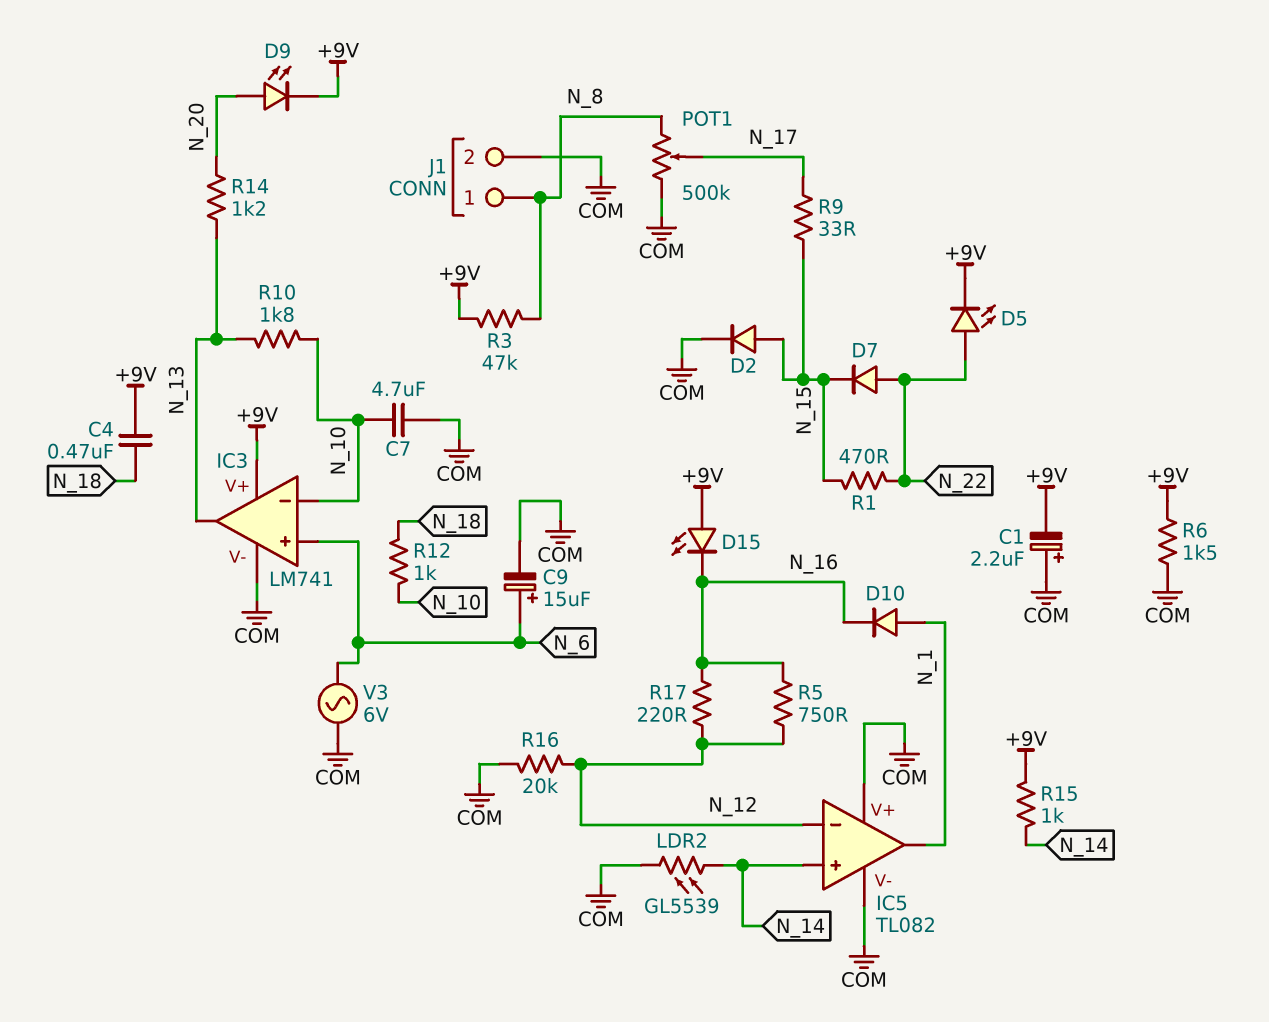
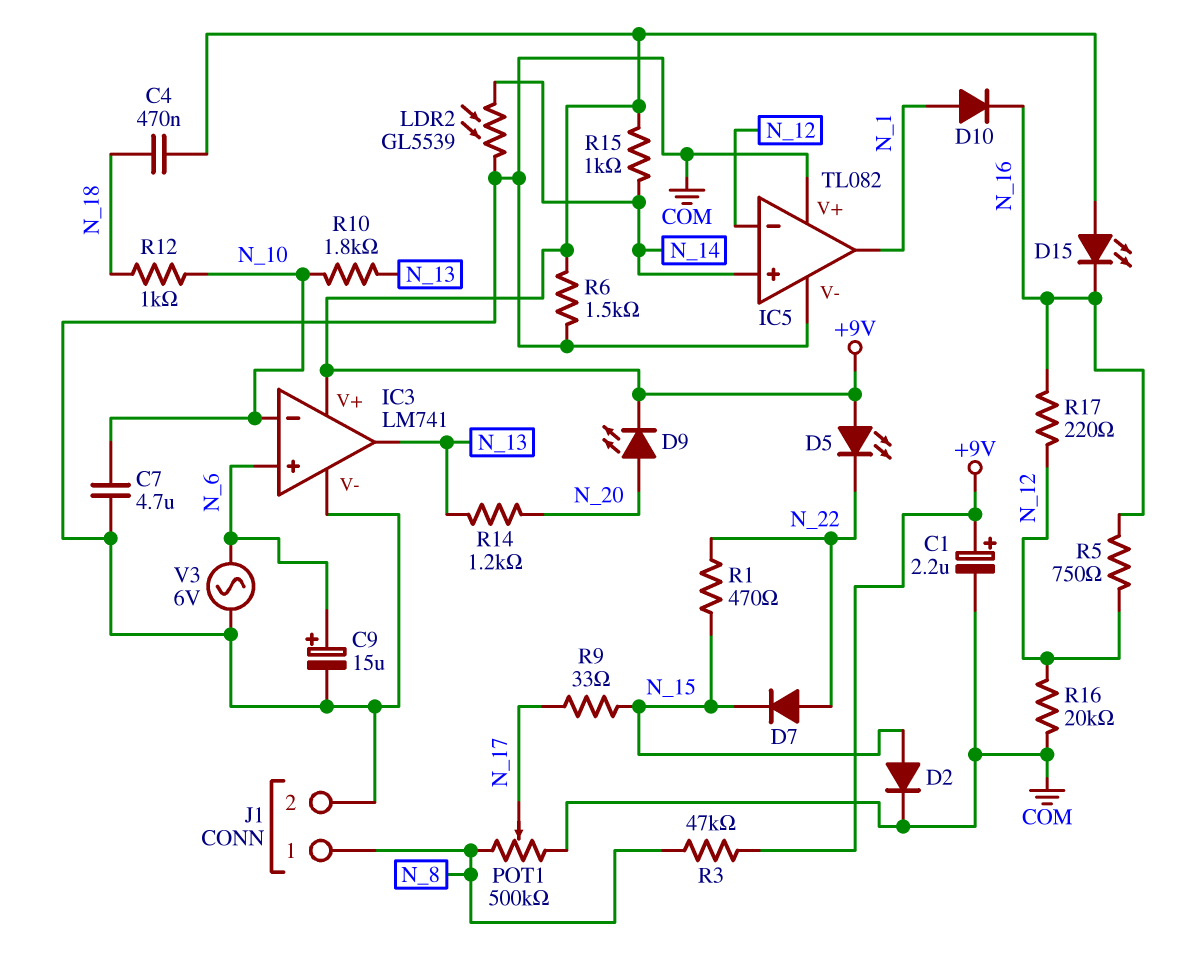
C1: 2.2uF (plus COM, minus +9V) -> 2.2uF (plus +9V, minus COM)
D5: LED (A N_22, K +9V) -> LED (A +9V, K N_22)

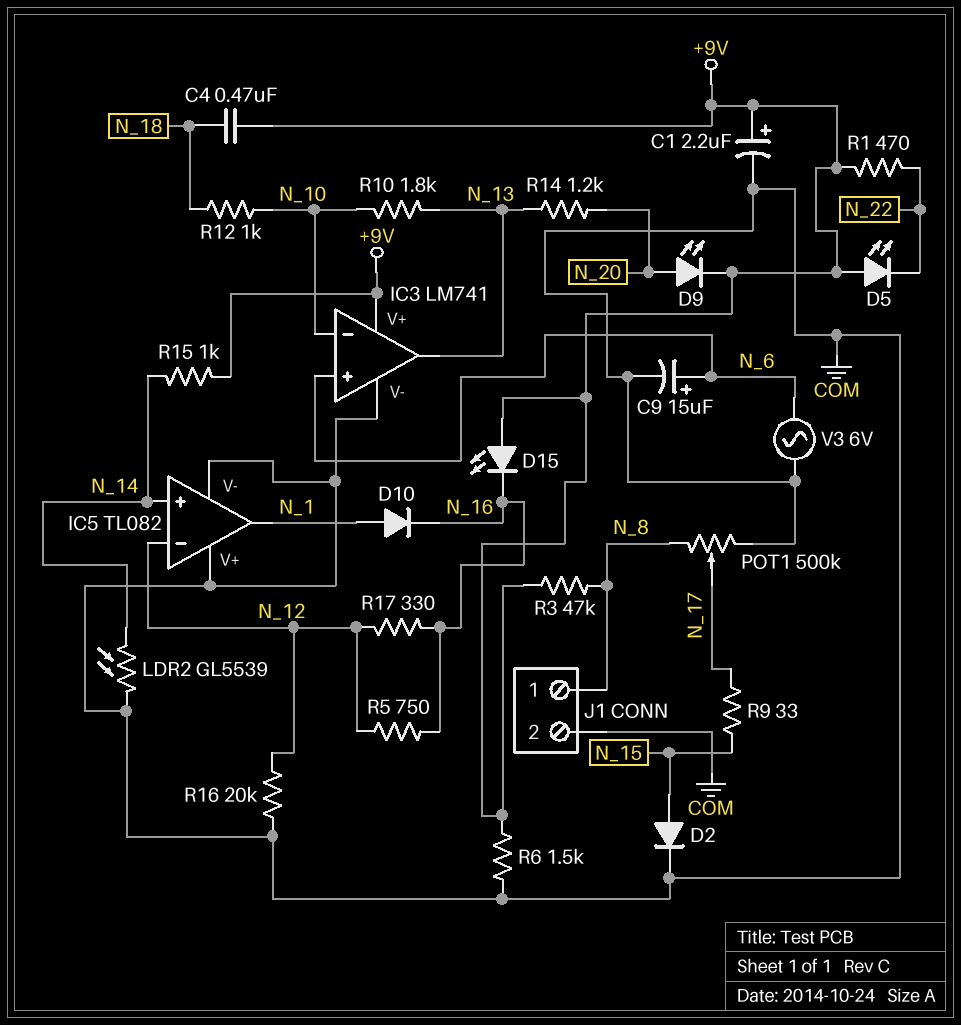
C7: 4.7uF (COM, N_10) -> none
D7: diode (A N_22, K N_15) -> none
R1: 470 (N_15, N_22) -> 470 (+9V, N_22)
R17: 220 (N_12, N_16) -> 330 (N_12, N_16)

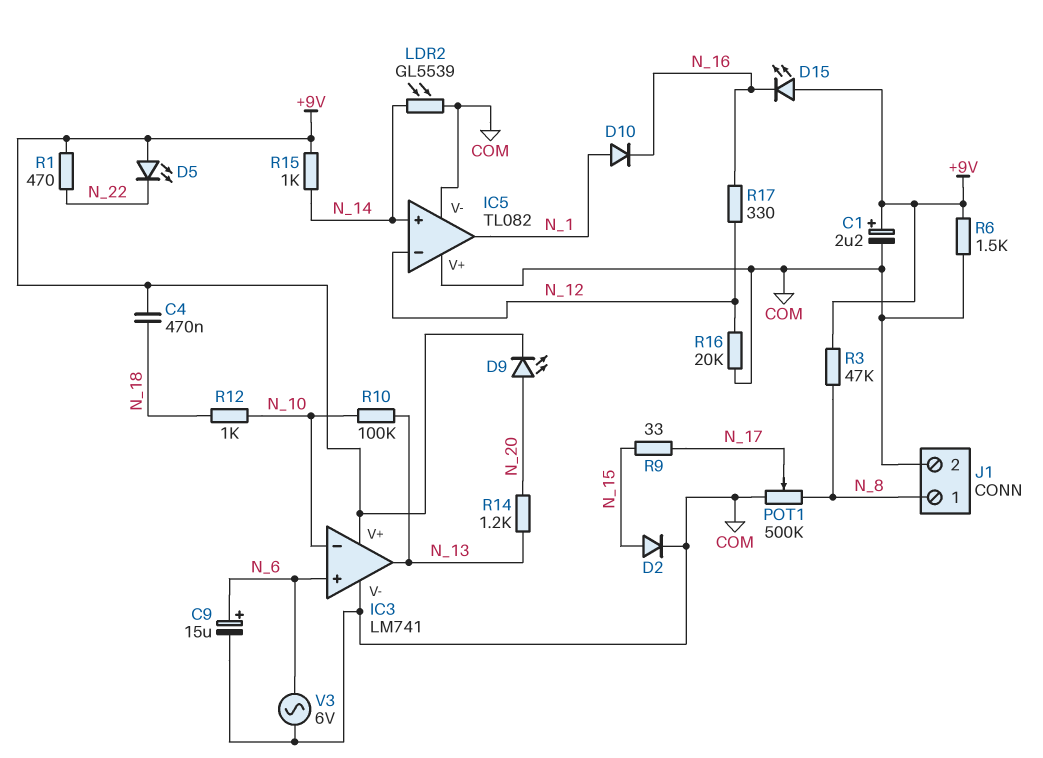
R5: 750 (N_12, N_16) -> none
R10: 1.8k (N_10, N_13) -> 100k (N_10, N_13)

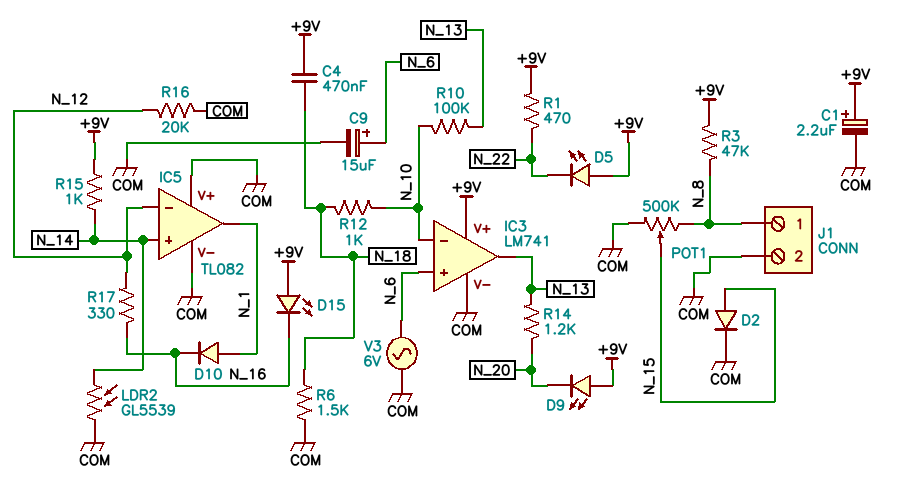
D9: LED (A N_20, K +9V) -> LED (A +9V, K N_20)
POT1: 500k (COM, N_8, wiper N_17) -> 500k (COM, N_8, wiper N_15)
R6: 1.5k (+9V, COM) -> 1.5k (COM, N_18)
R9: 33 (N_15, N_17) -> none

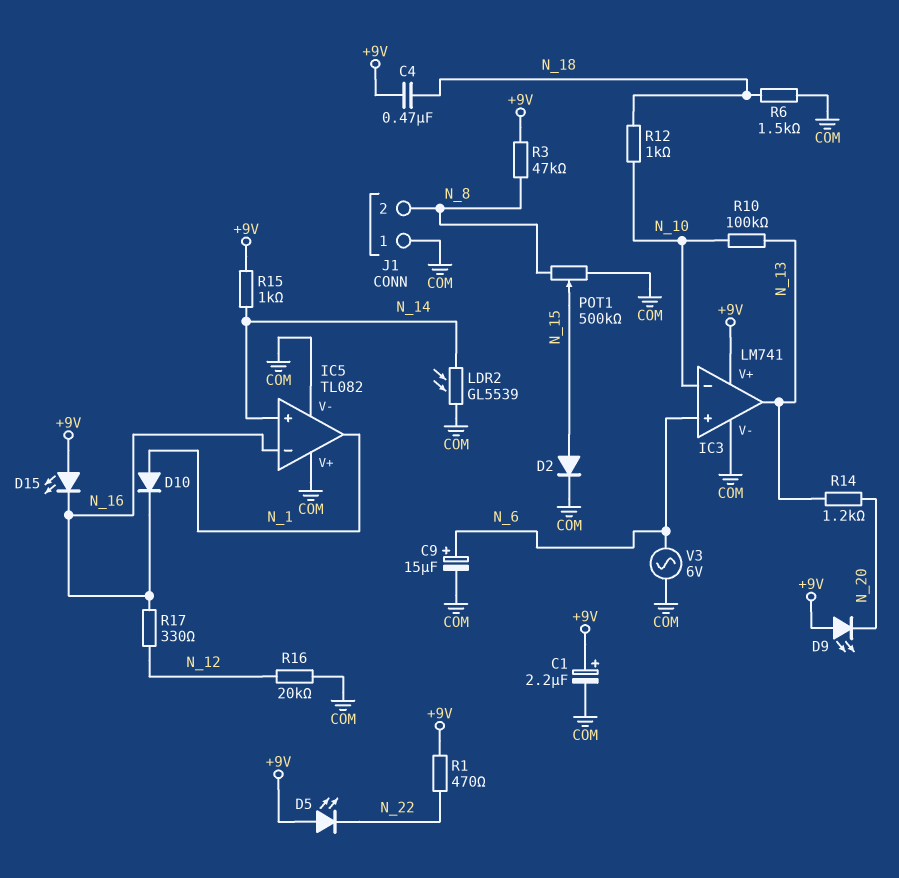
IC5 pin in-: N_12 -> N_16
J1 pin 1: N_8 -> COM
J1 pin 2: COM -> N_8

